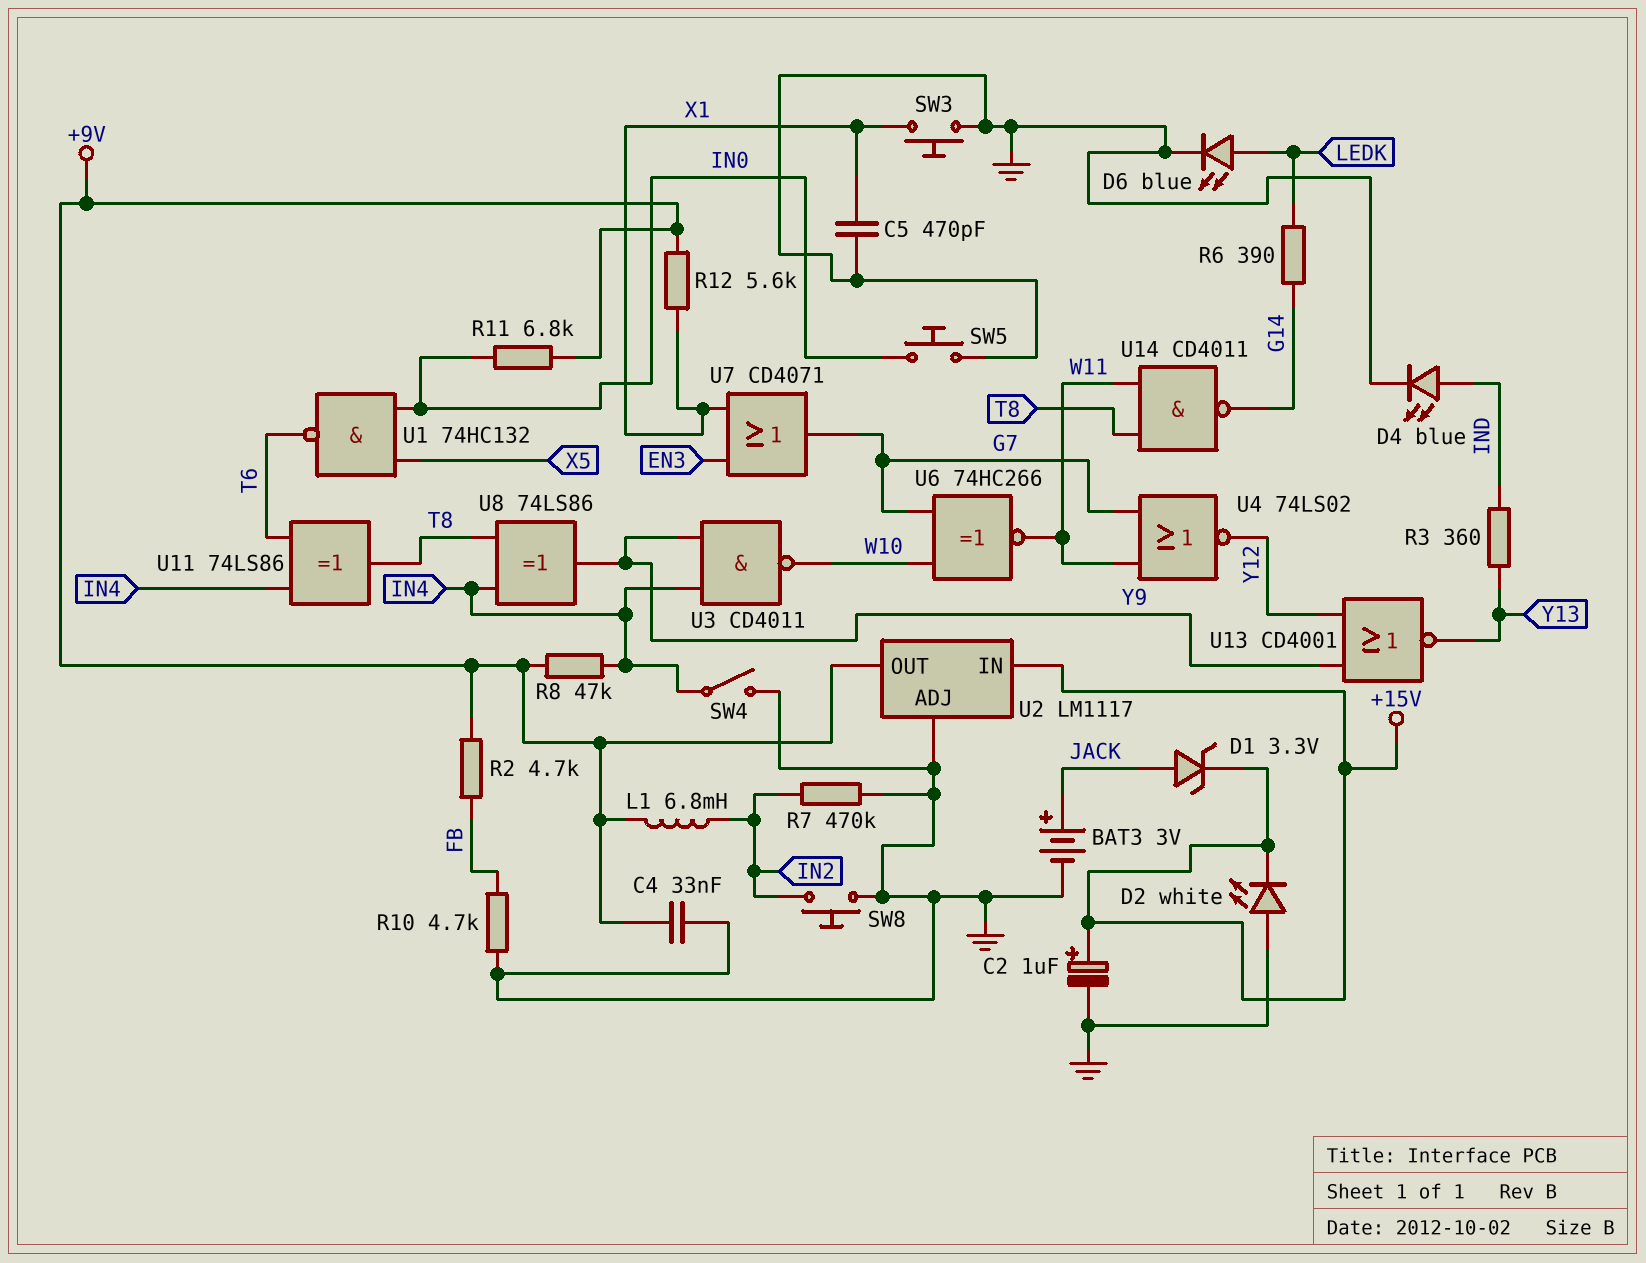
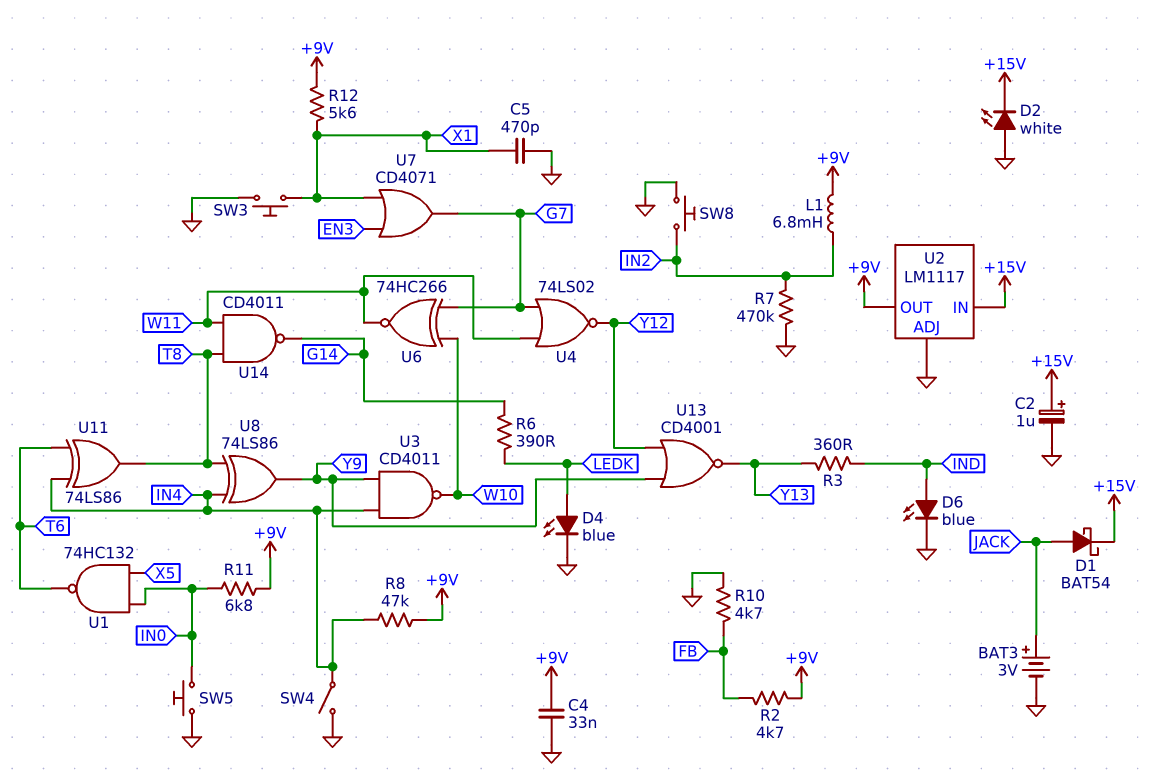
D1: zener 3.3V (A JACK, K +15V) -> schottky BAT54 (A JACK, K +15V)
D4: LED blue (A IND, K GND) -> LED blue (A LEDK, K GND)
D6: LED blue (A LEDK, K GND) -> LED blue (A IND, K GND)

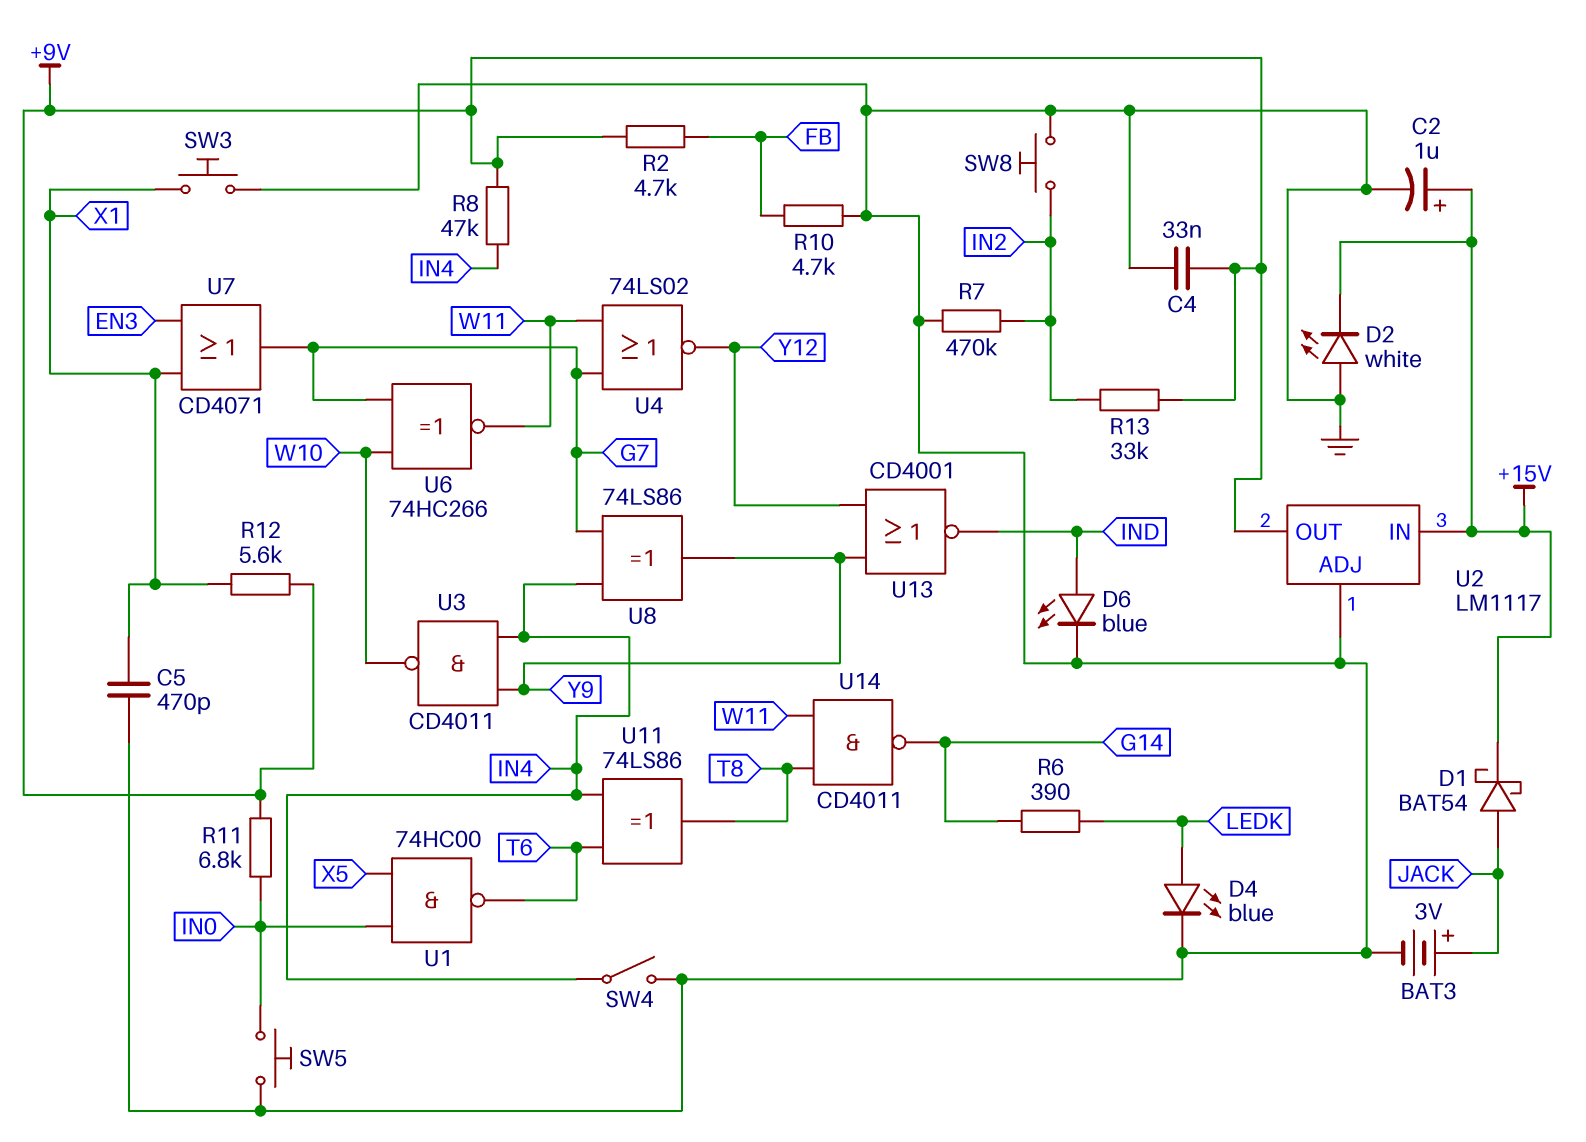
L1: 6.8mH (+9V, IN2) -> none
R3: 360 (IND, Y13) -> none
R13: none -> 33k (+9V, IN2)
U1: NAND 74HC132 (in IN0, in X5, out T6) -> NAND 74HC00 (in IN0, in X5, out T6)
U8: XOR 74LS86 (in IN4, in T8, out Y9) -> XOR 74LS86 (in G7, in IN4, out Y9)
U13: NOR CD4001 (in Y9, in Y12, out Y13) -> NOR CD4001 (in Y9, in Y12, out IND)

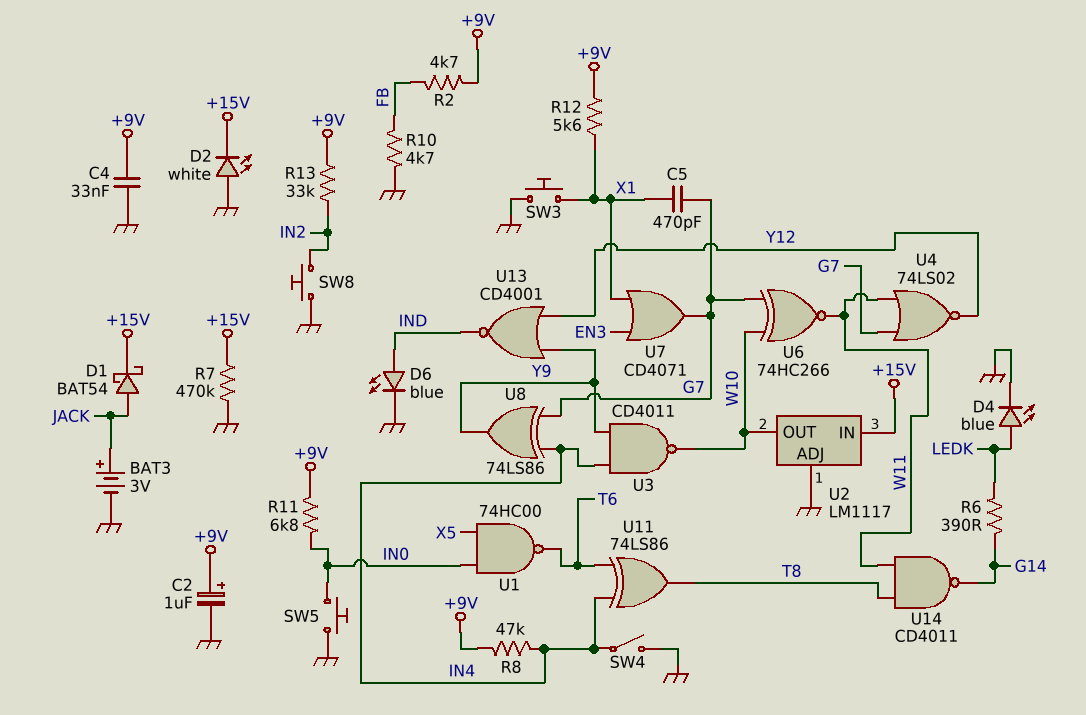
C2: 1uF (plus +15V, minus GND) -> 1uF (plus +9V, minus GND)
C5: 470pF (GND, X1) -> 470pF (G7, X1)
R7: 470k (GND, IN2) -> 470k (+15V, GND)
U2 pin OUT: +9V -> W10

